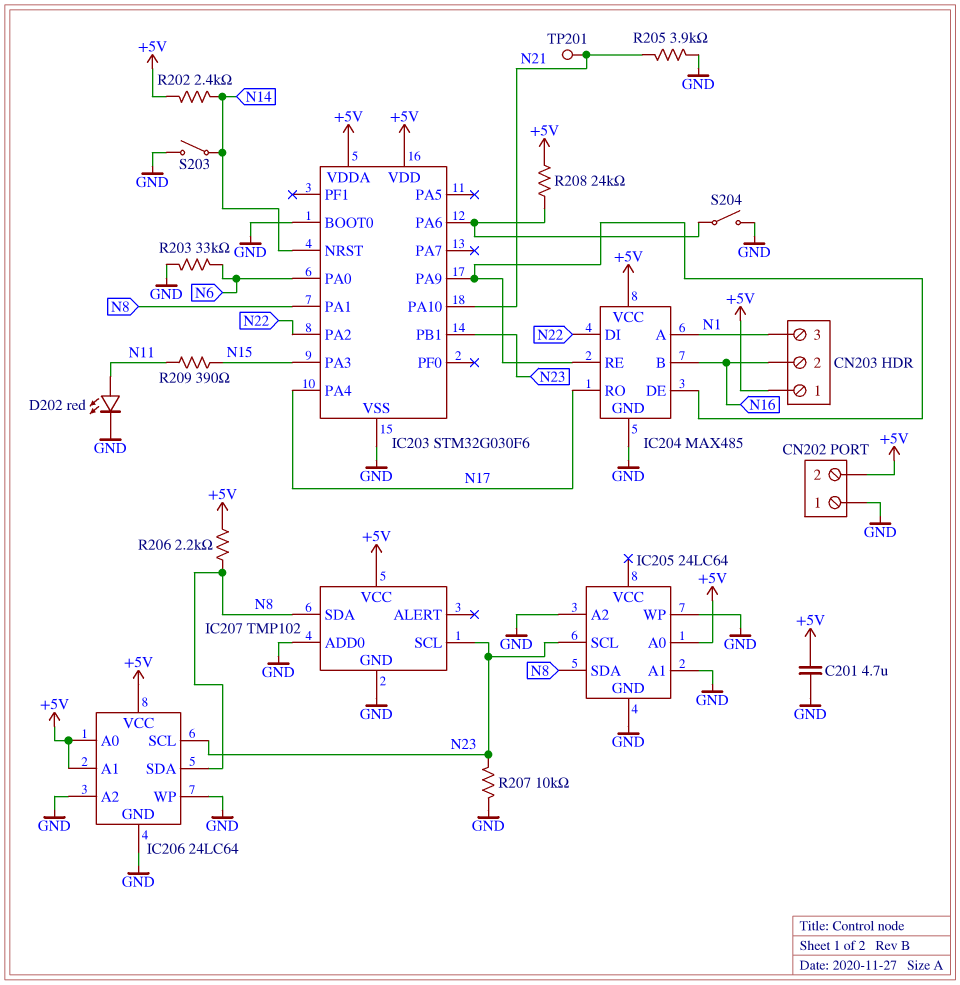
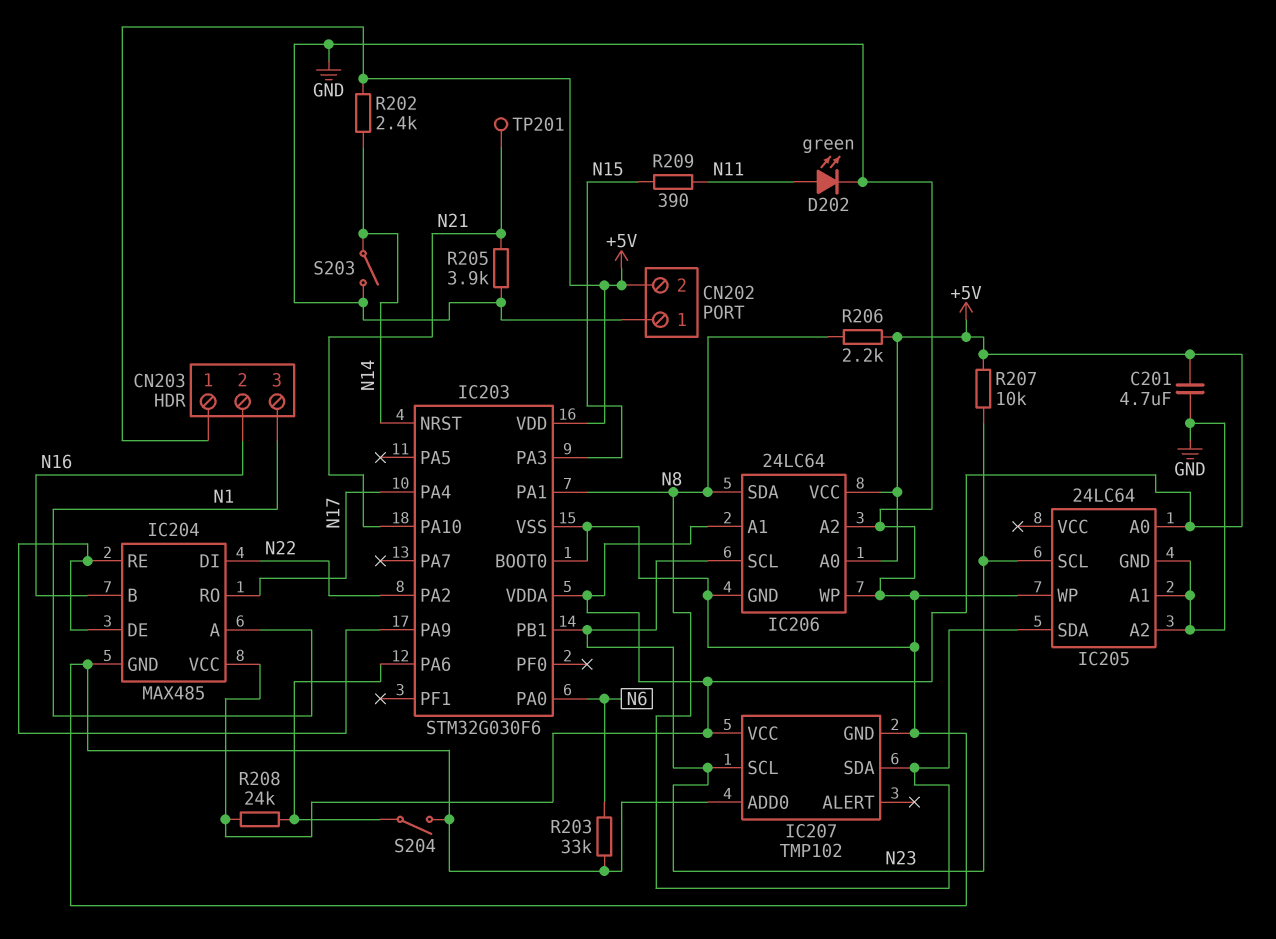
D202: LED red (A N11, K GND) -> LED green (A N11, K GND)
R207: 10k (GND, N23) -> 10k (+5V, N23)

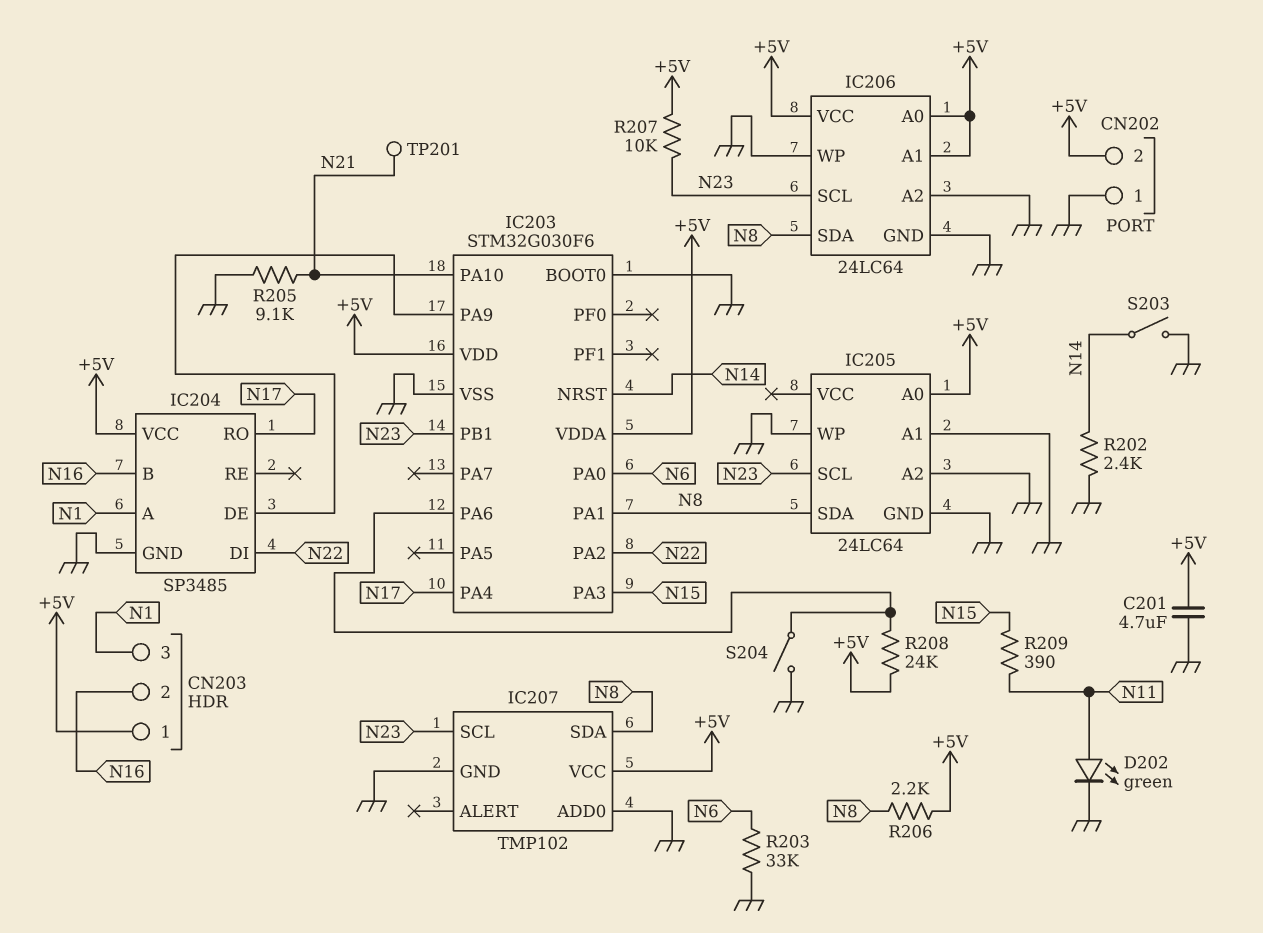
IC204: MAX485 -> SP3485
IC204 pin RE: IC203/PA9 -> none
R202: 2.4k (+5V, N14) -> 2.4k (GND, N14)
R205: 3.9k (GND, N21) -> 9.1k (GND, N21)

